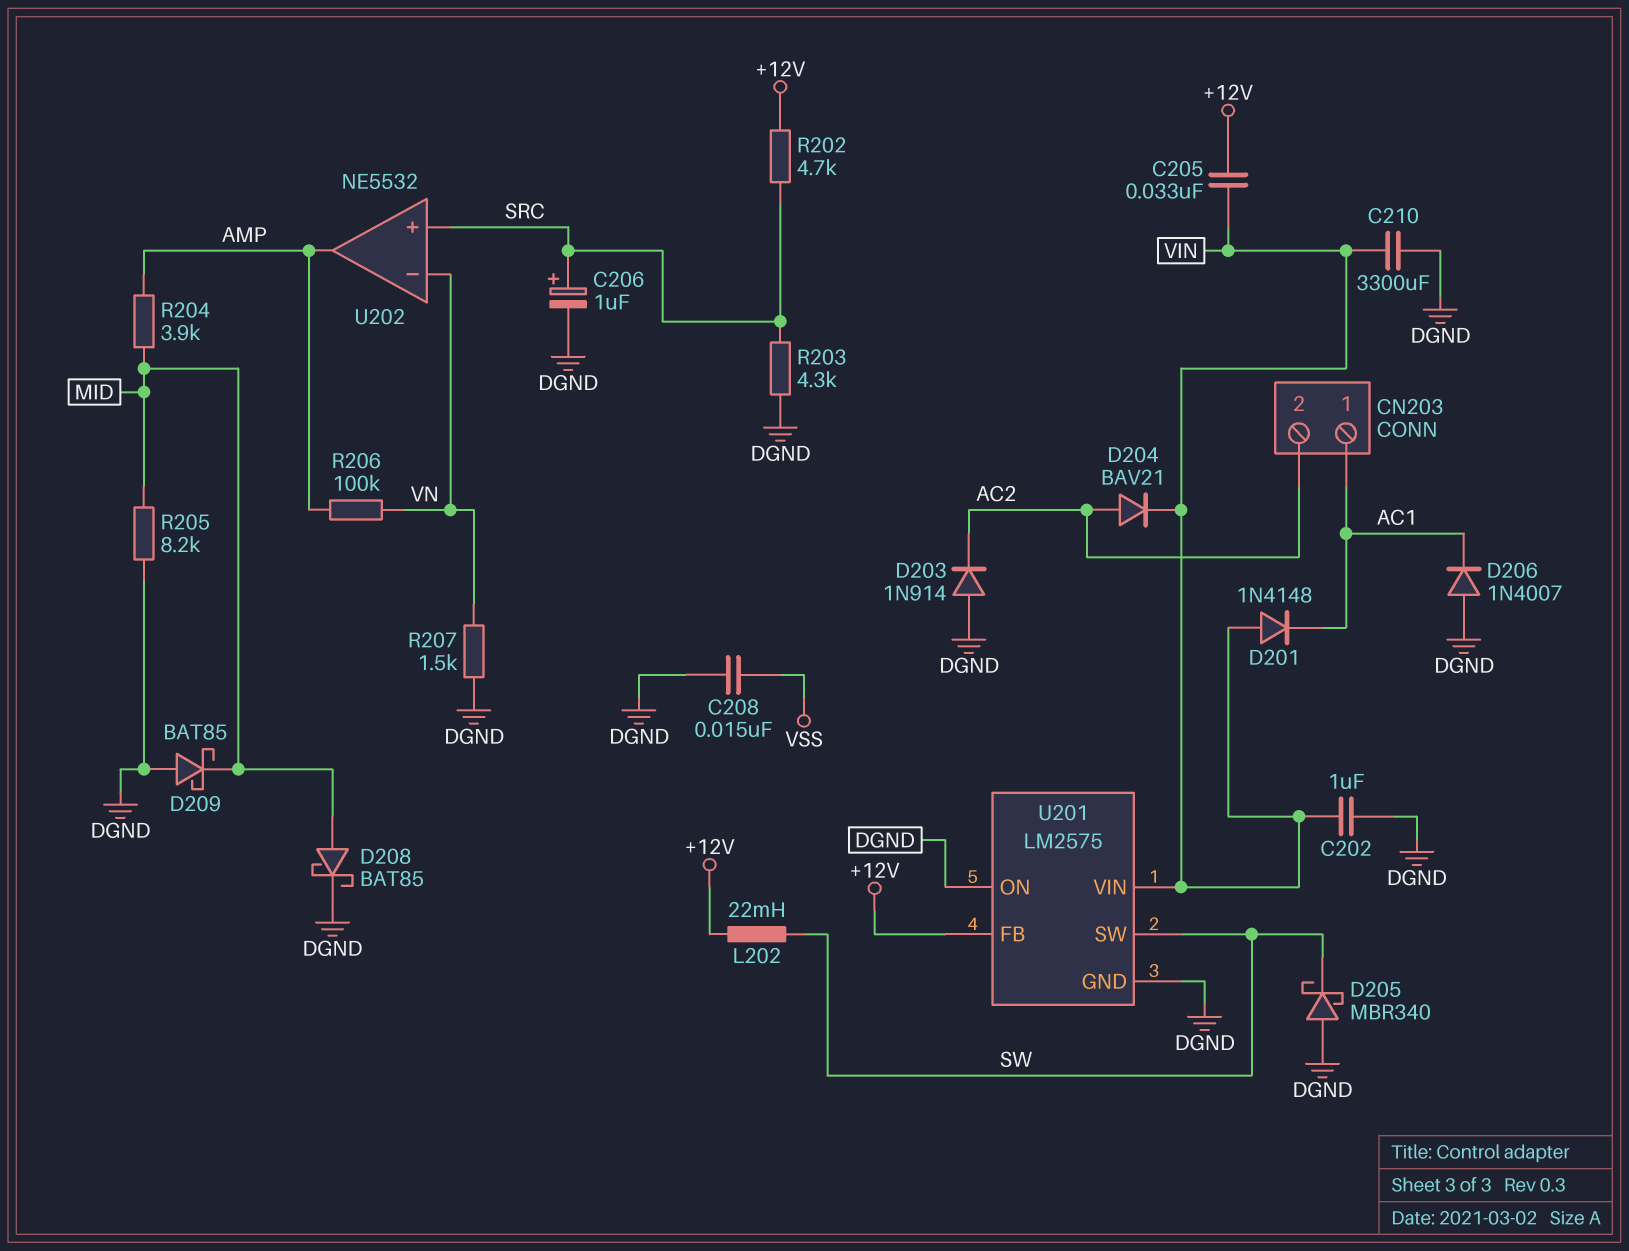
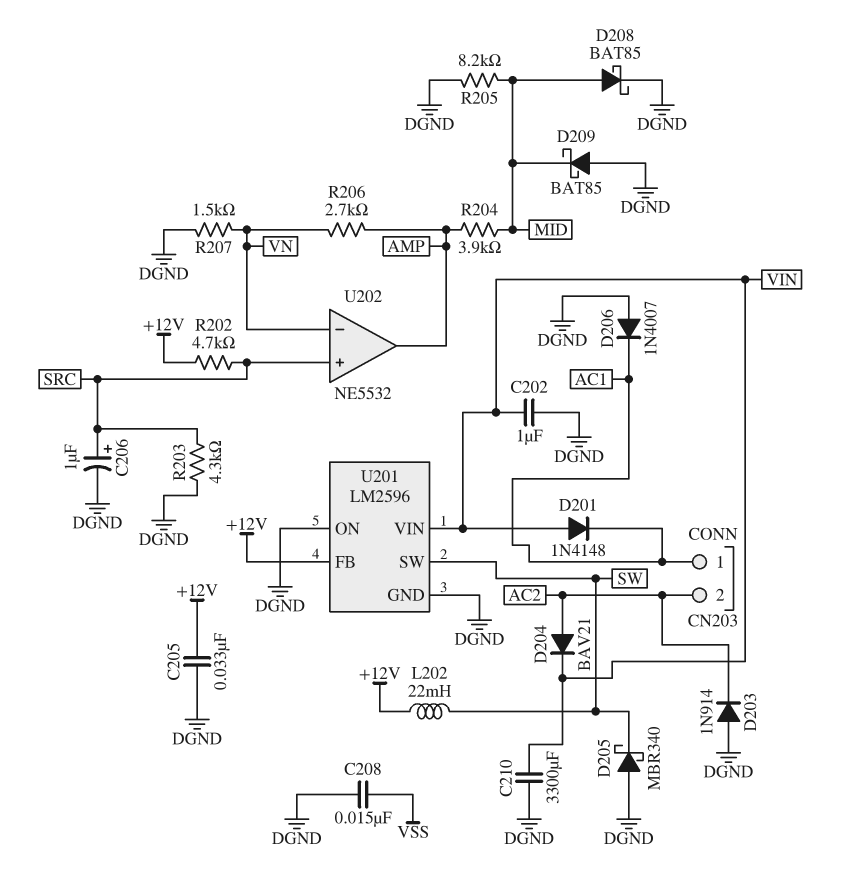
C205: 33nF (+12V, VIN) -> 33nF (+12V, DGND)
R206: 100k (AMP, VN) -> 2.7k (AMP, VN)
U201: LM2575 -> LM2596

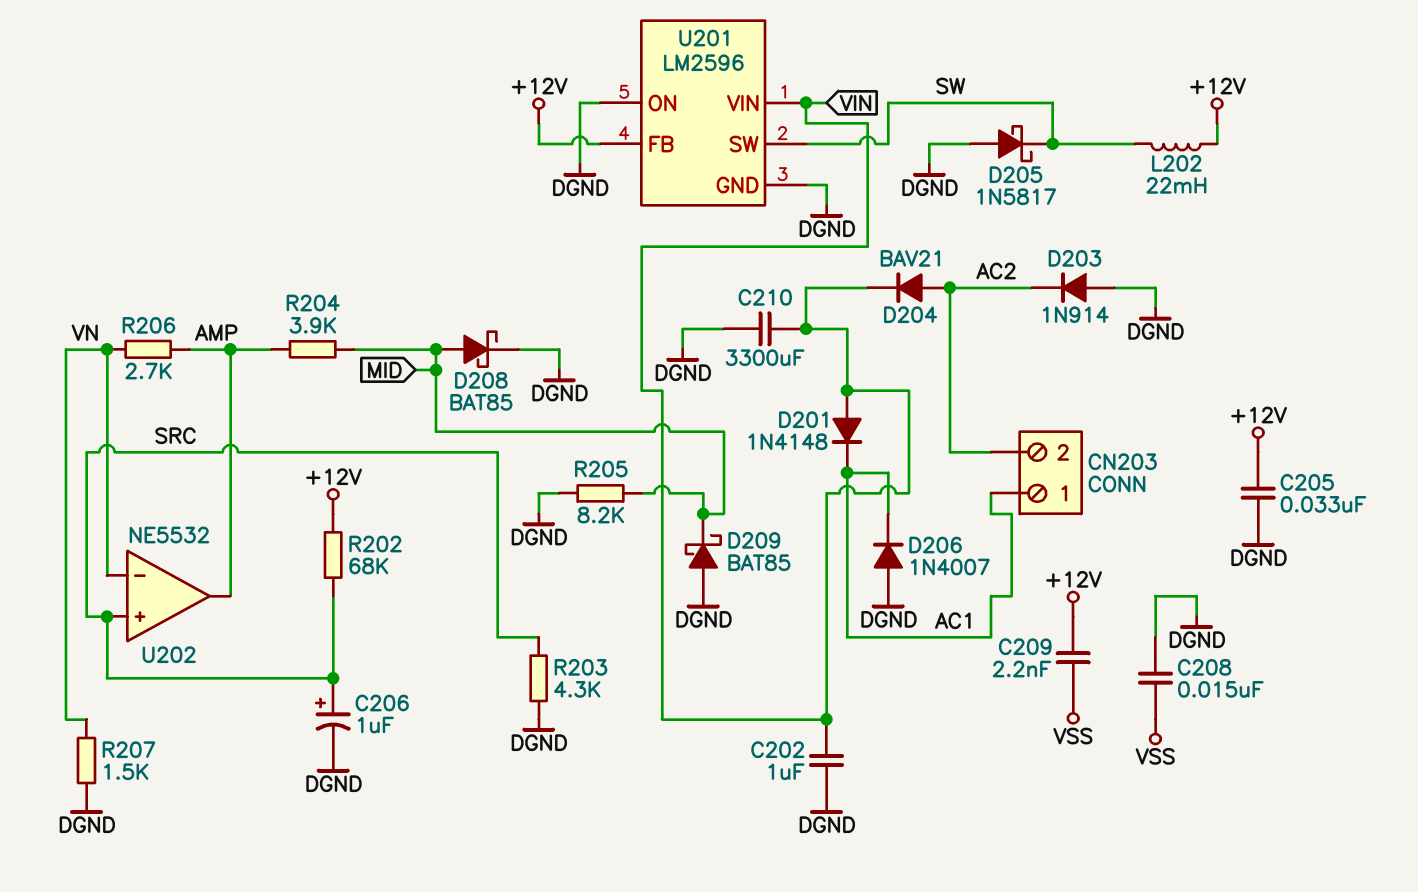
C209: none -> 2.2nF (+12V, VSS)
D205: schottky MBR340 (A DGND, K SW) -> schottky 1N5817 (A DGND, K SW)
R202: 4.7k (+12V, SRC) -> 68k (+12V, SRC)

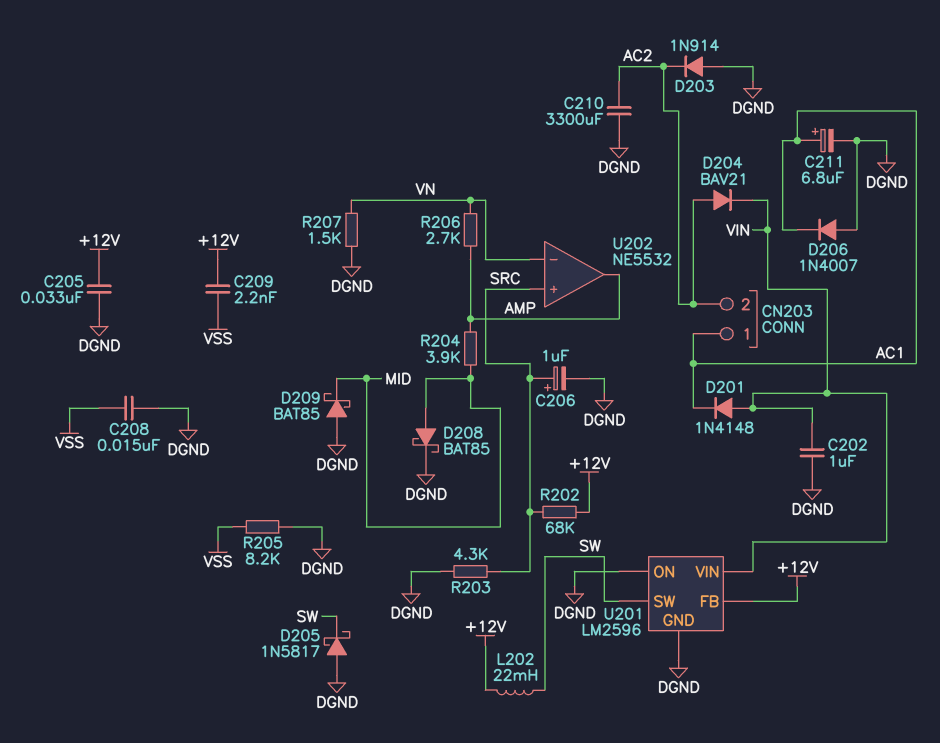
C210: 3300uF (DGND, VIN) -> 3300uF (AC2, DGND)
C211: none -> 6.8uF (plus AC1, minus DGND)
R205: 8.2k (DGND, MID) -> 8.2k (DGND, VSS)

